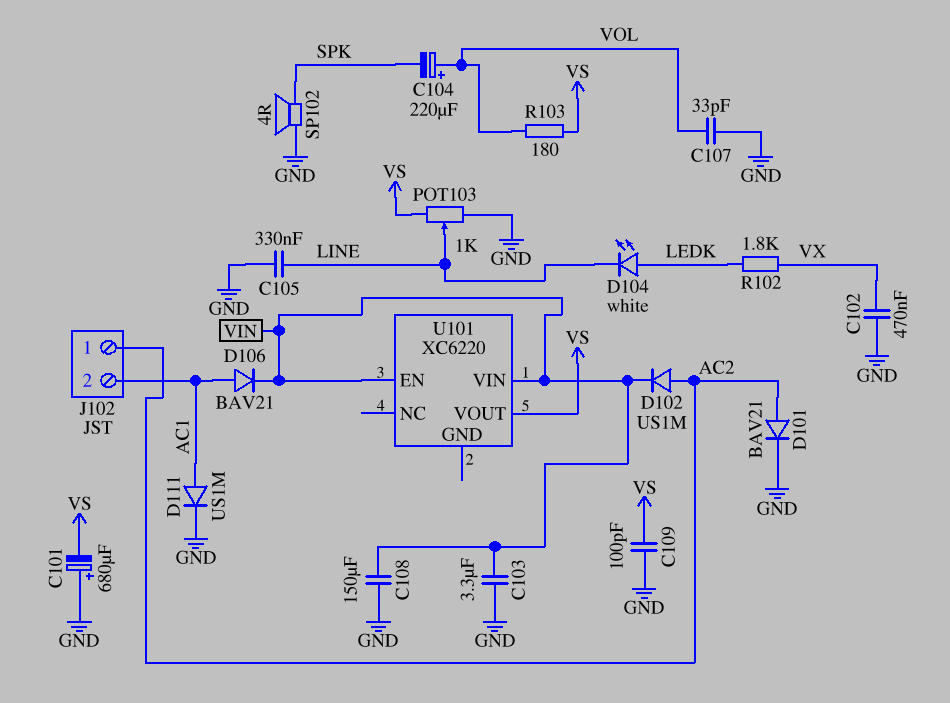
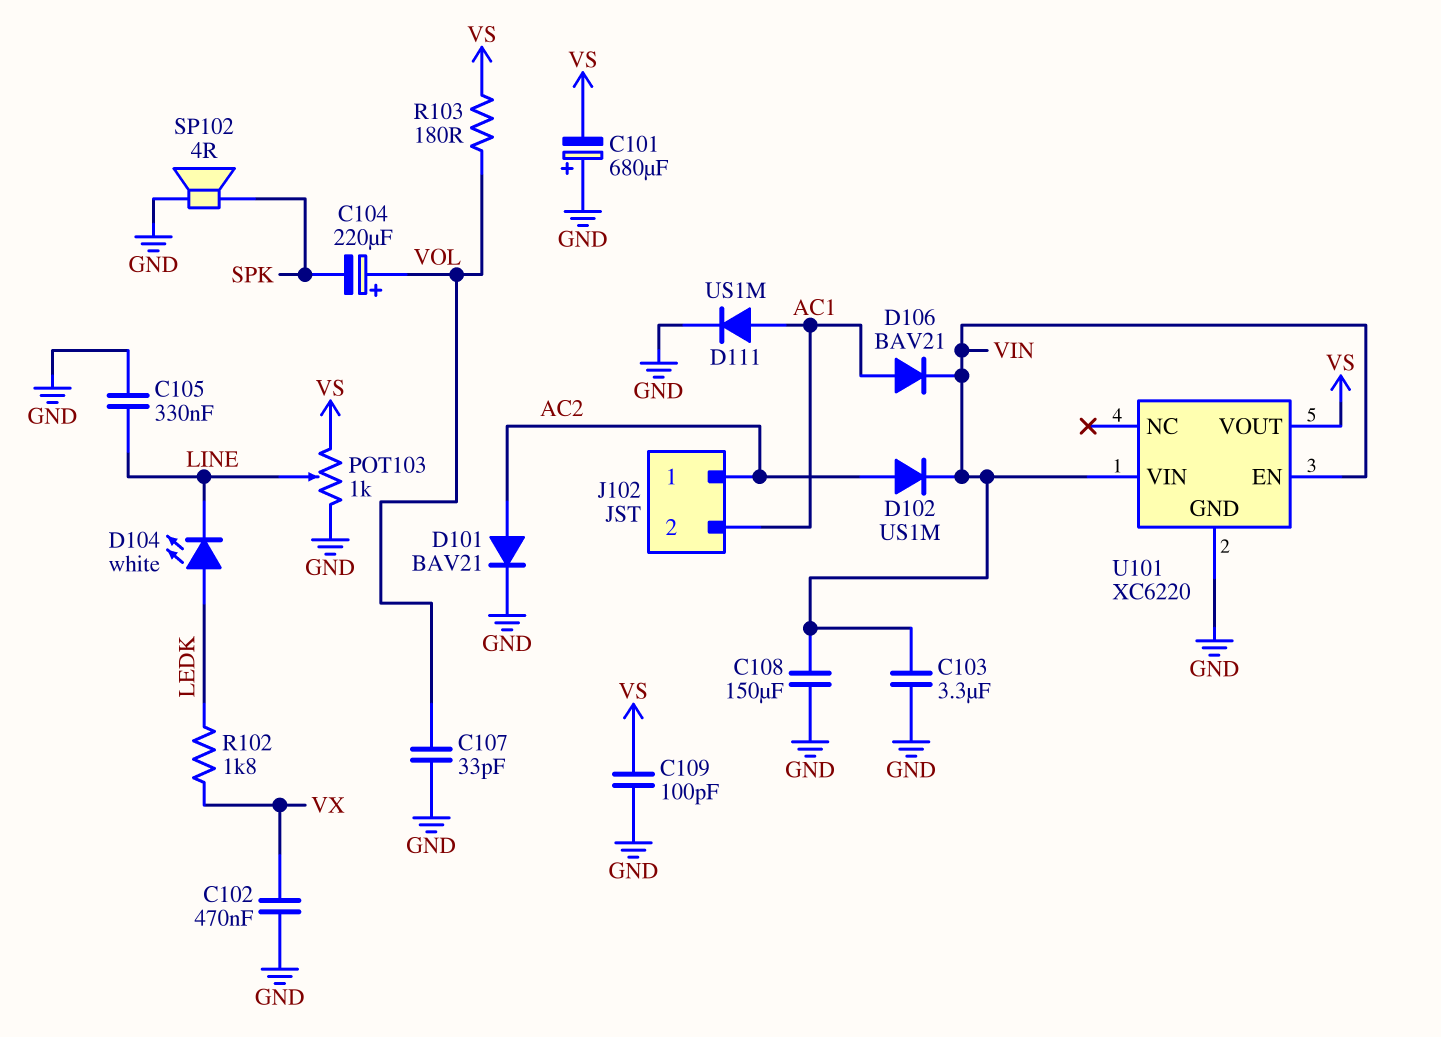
U101 pin GND: none -> GND

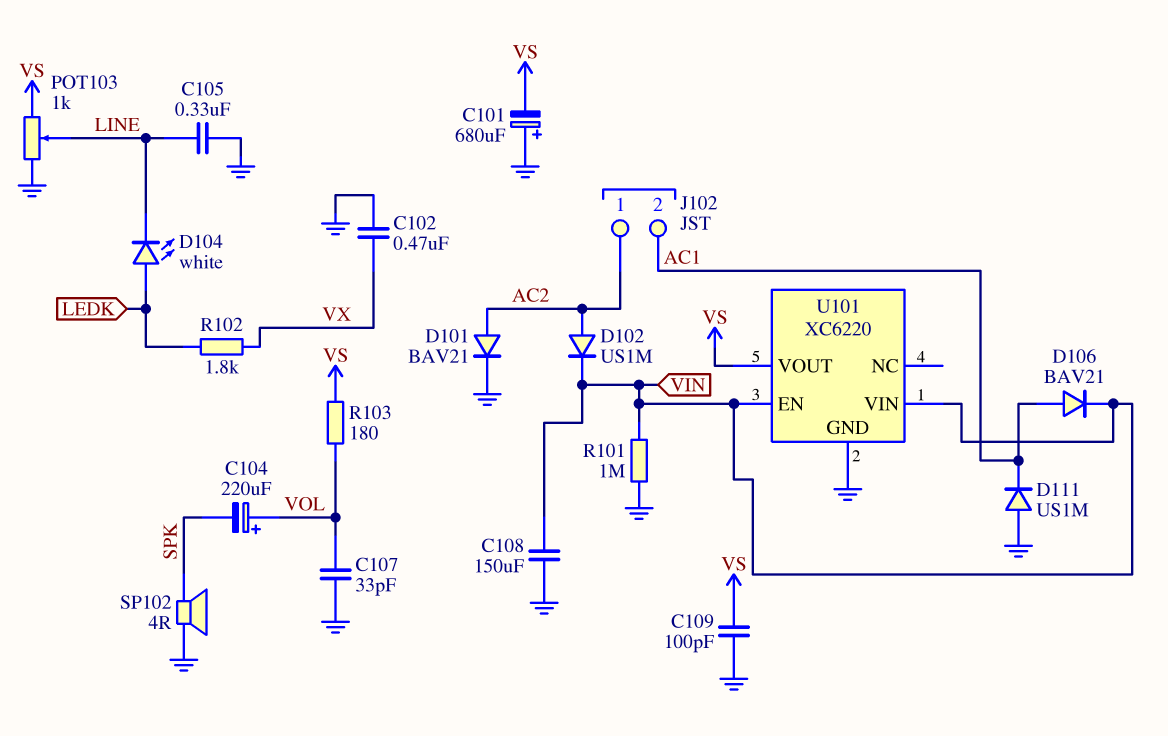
C103: 3.3uF (GND, VIN) -> none
D111: diode US1M (A AC1, K GND) -> diode US1M (A GND, K AC1)
R101: none -> 1M (GND, VIN)

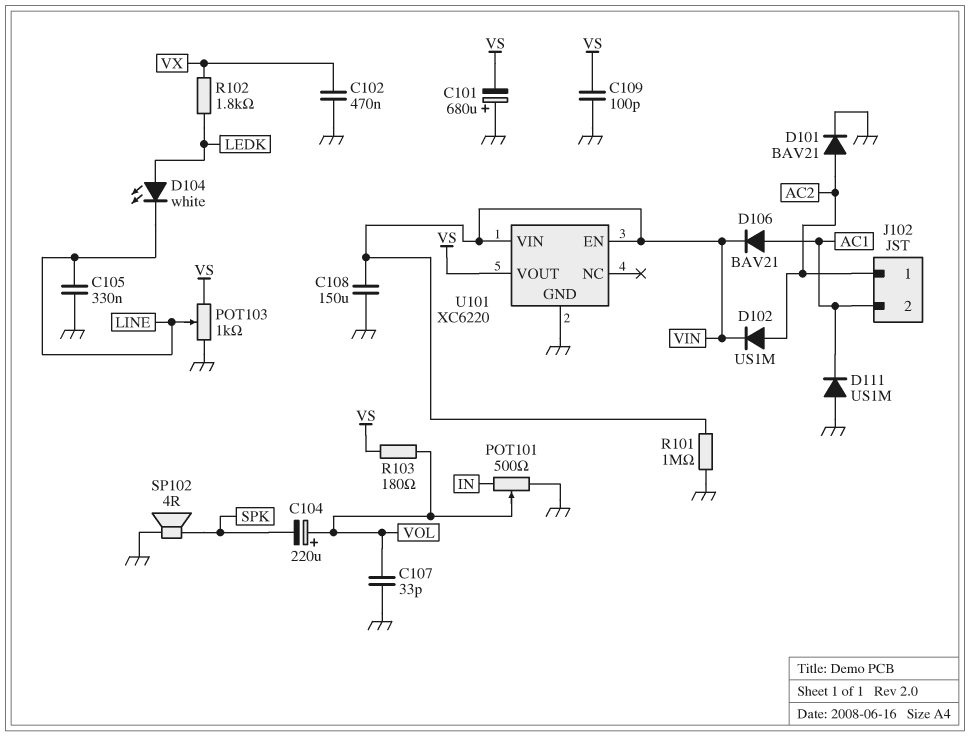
POT101: none -> 500 (GND, IN, wiper VOL)

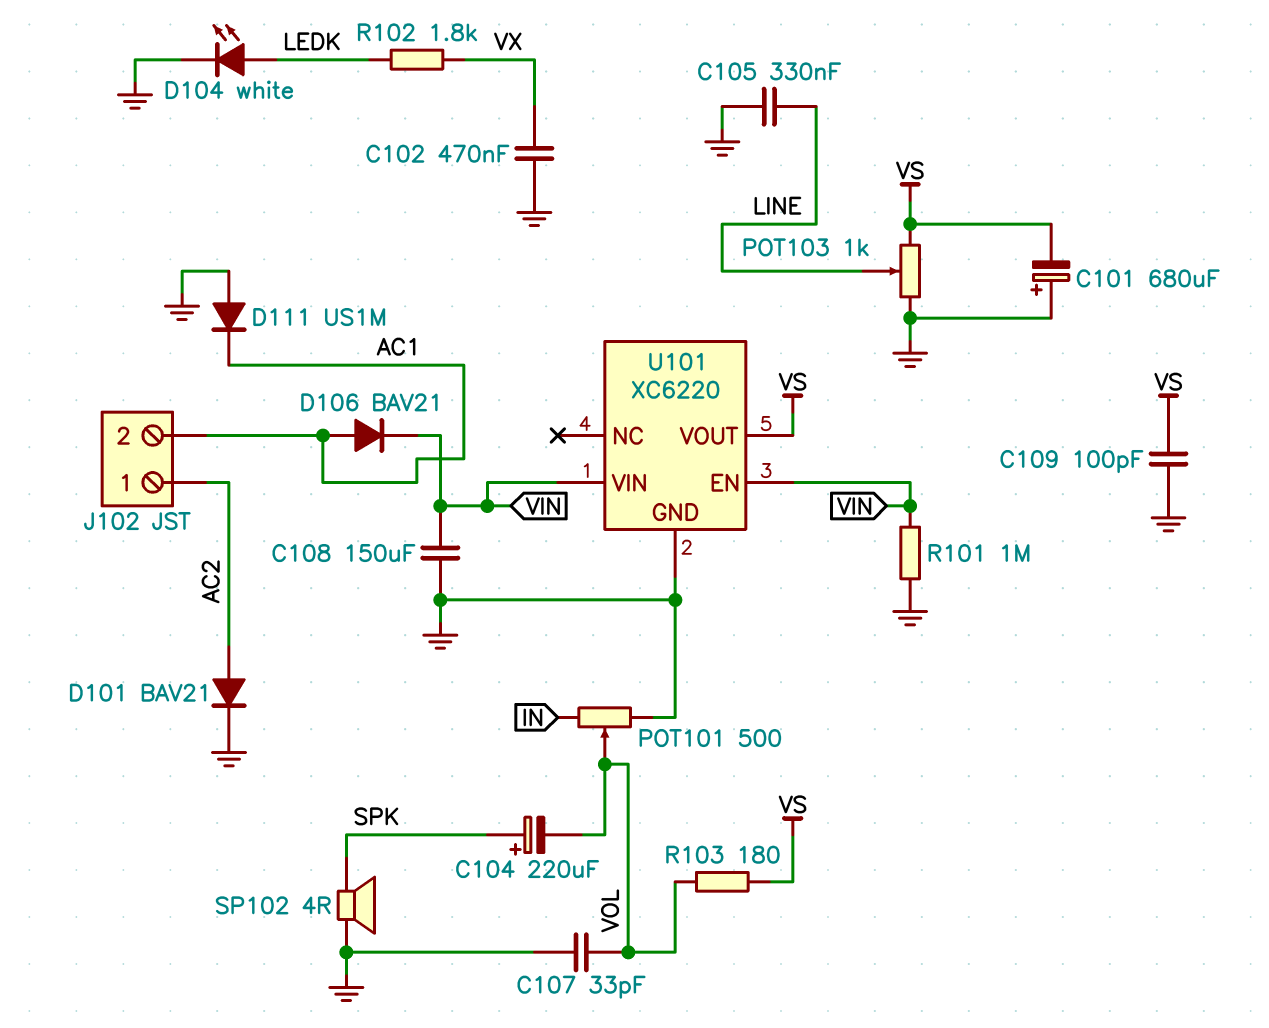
C104: 220uF (plus VOL, minus SPK) -> 220uF (plus SPK, minus VOL)
D102: diode US1M (A AC2, K VIN) -> none
D104: LED white (A LEDK, K LINE) -> LED white (A LEDK, K GND)

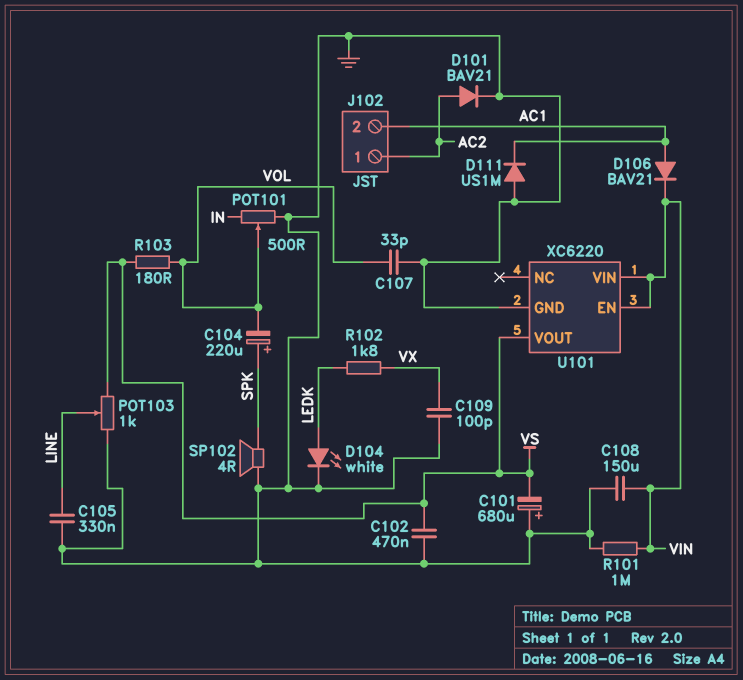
C102: 470nF (GND, VX) -> 470nF (GND, VS)
C109: 100pF (GND, VS) -> 100pF (GND, VX)

